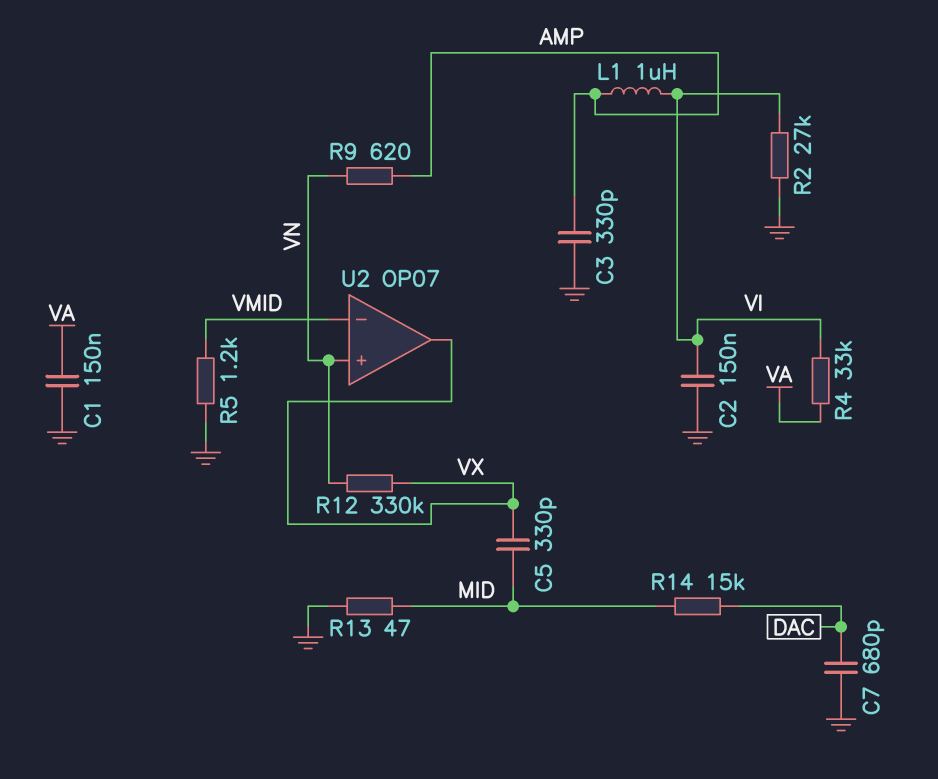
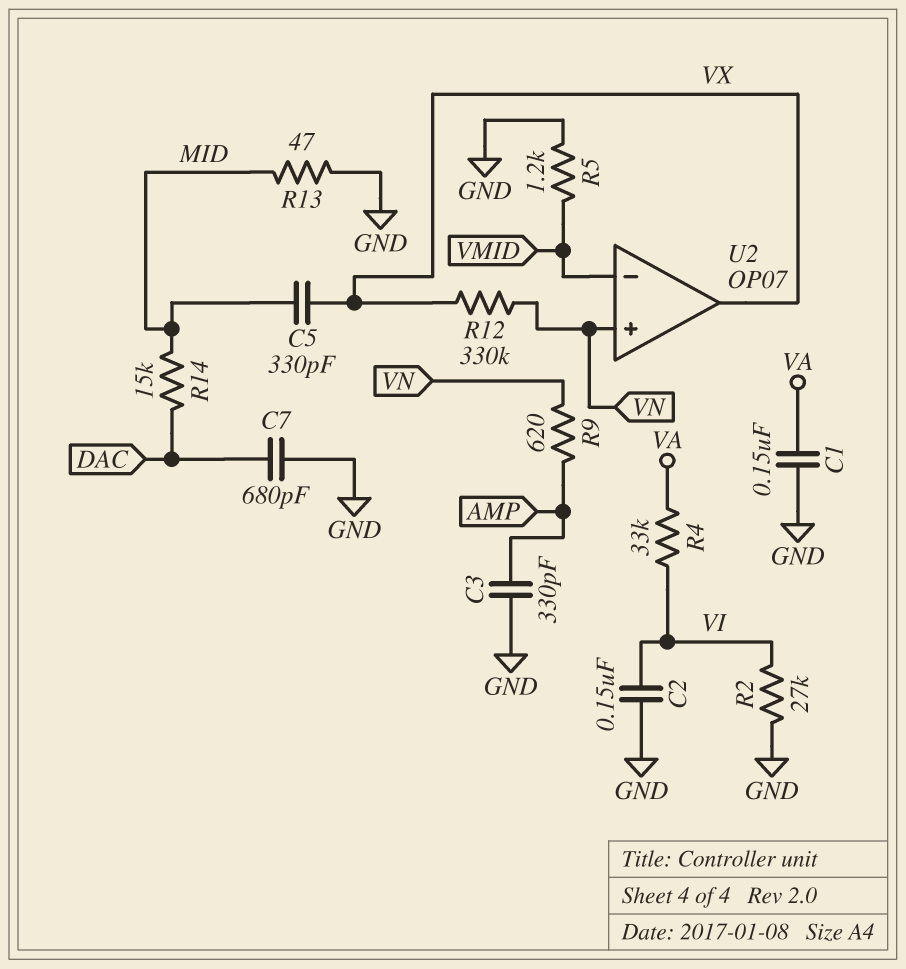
L1: 1uH (AMP, VI) -> none

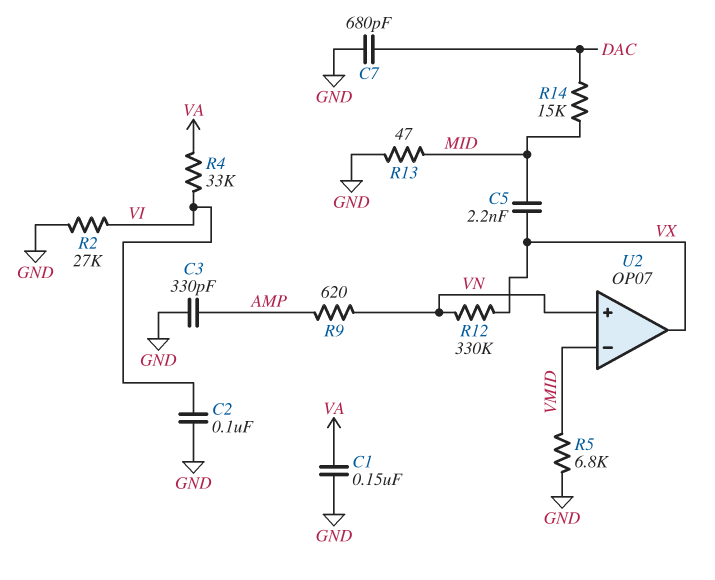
C2: 150nF (GND, VI) -> 100nF (GND, VI)
C5: 330pF (MID, VX) -> 2.2nF (MID, VX)
R5: 1.2k (GND, VMID) -> 6.8k (GND, VMID)

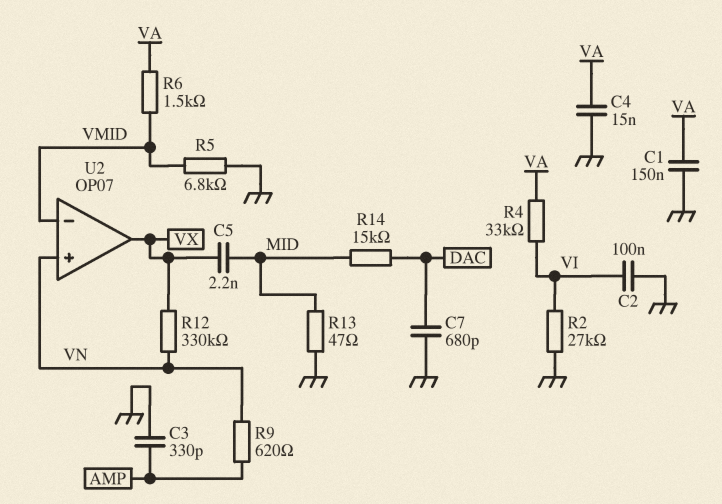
C4: none -> 15nF (GND, VA)
R6: none -> 1.5k (VA, VMID)

